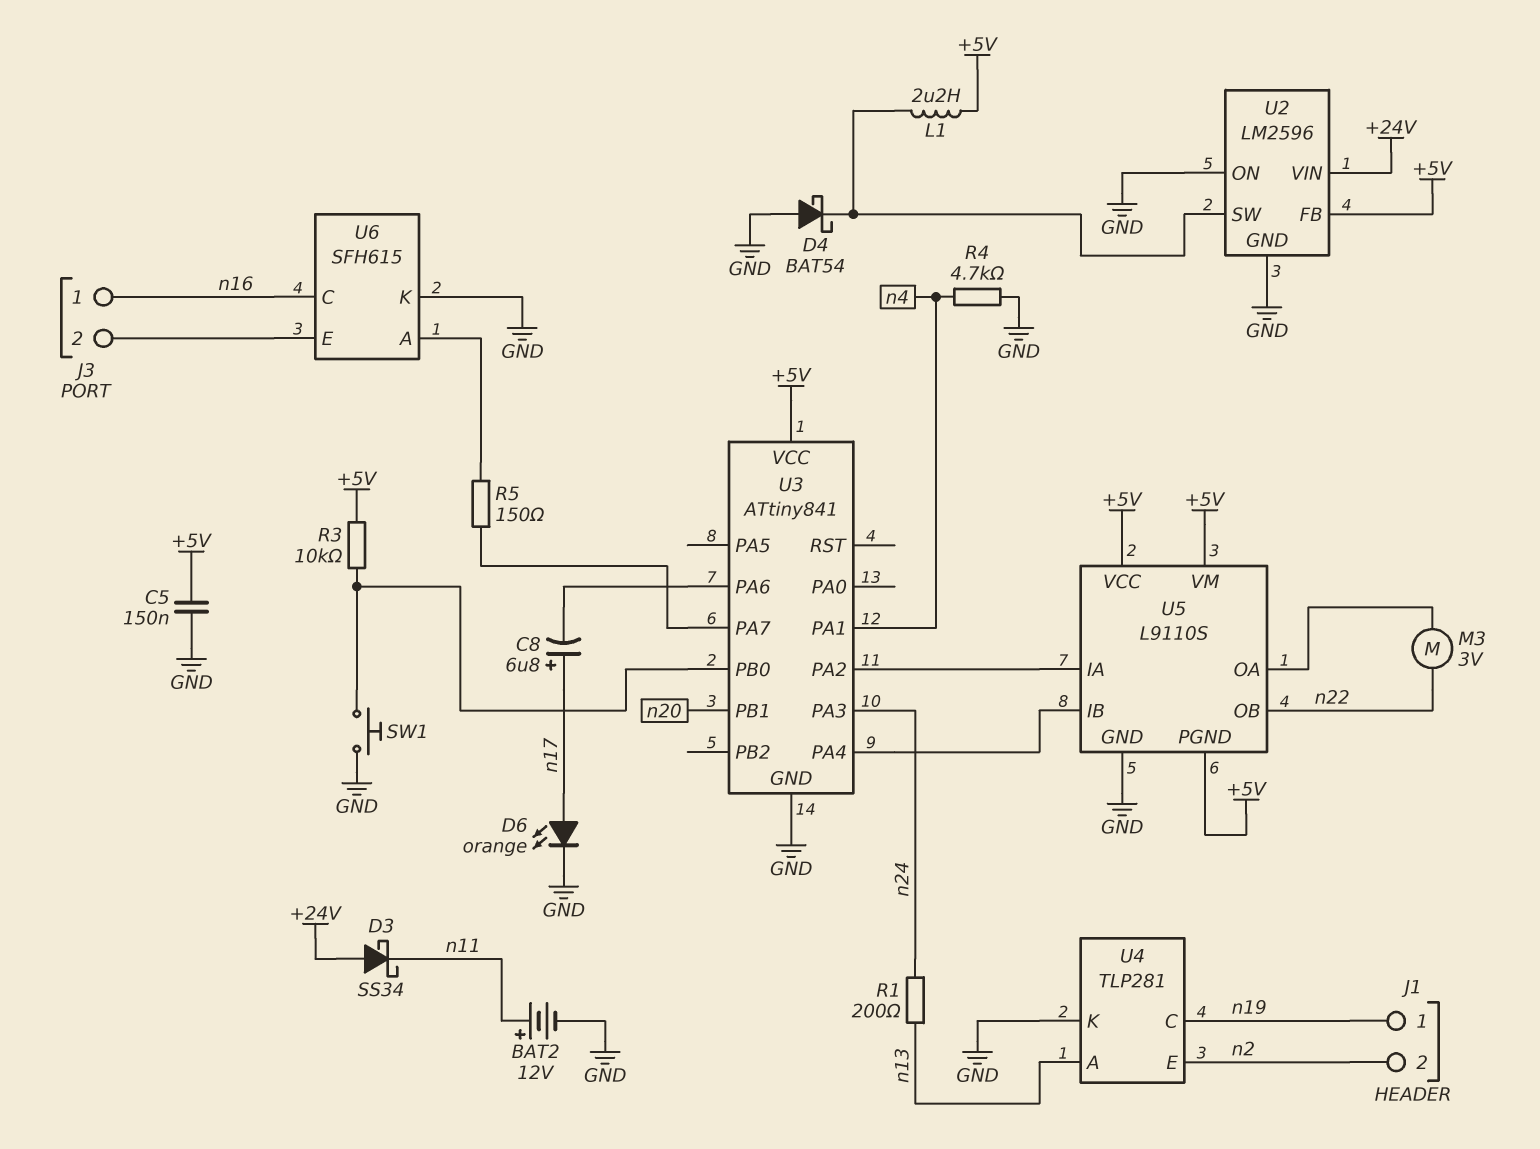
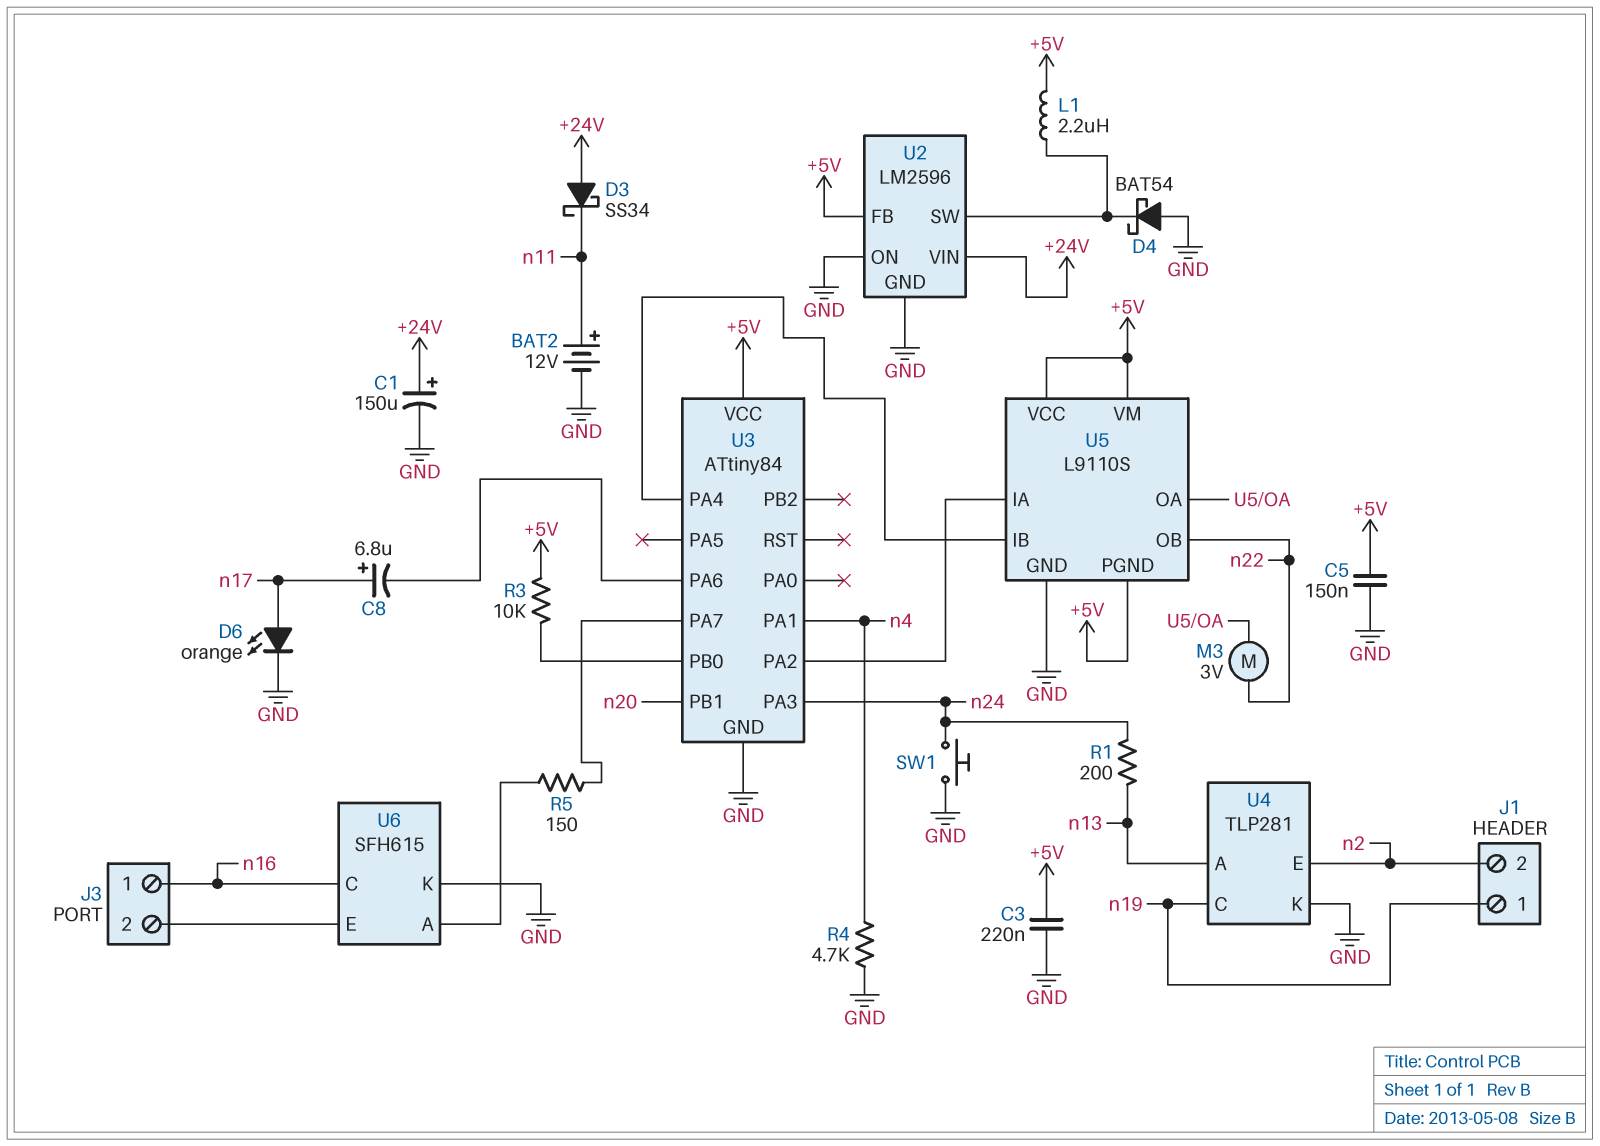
C1: none -> 150uF (plus +24V, minus GND)
C3: none -> 220nF (+5V, GND)
SW1: button (GND, U3/PB0) -> button (GND, n24)
U3: ATtiny841 -> ATtiny84

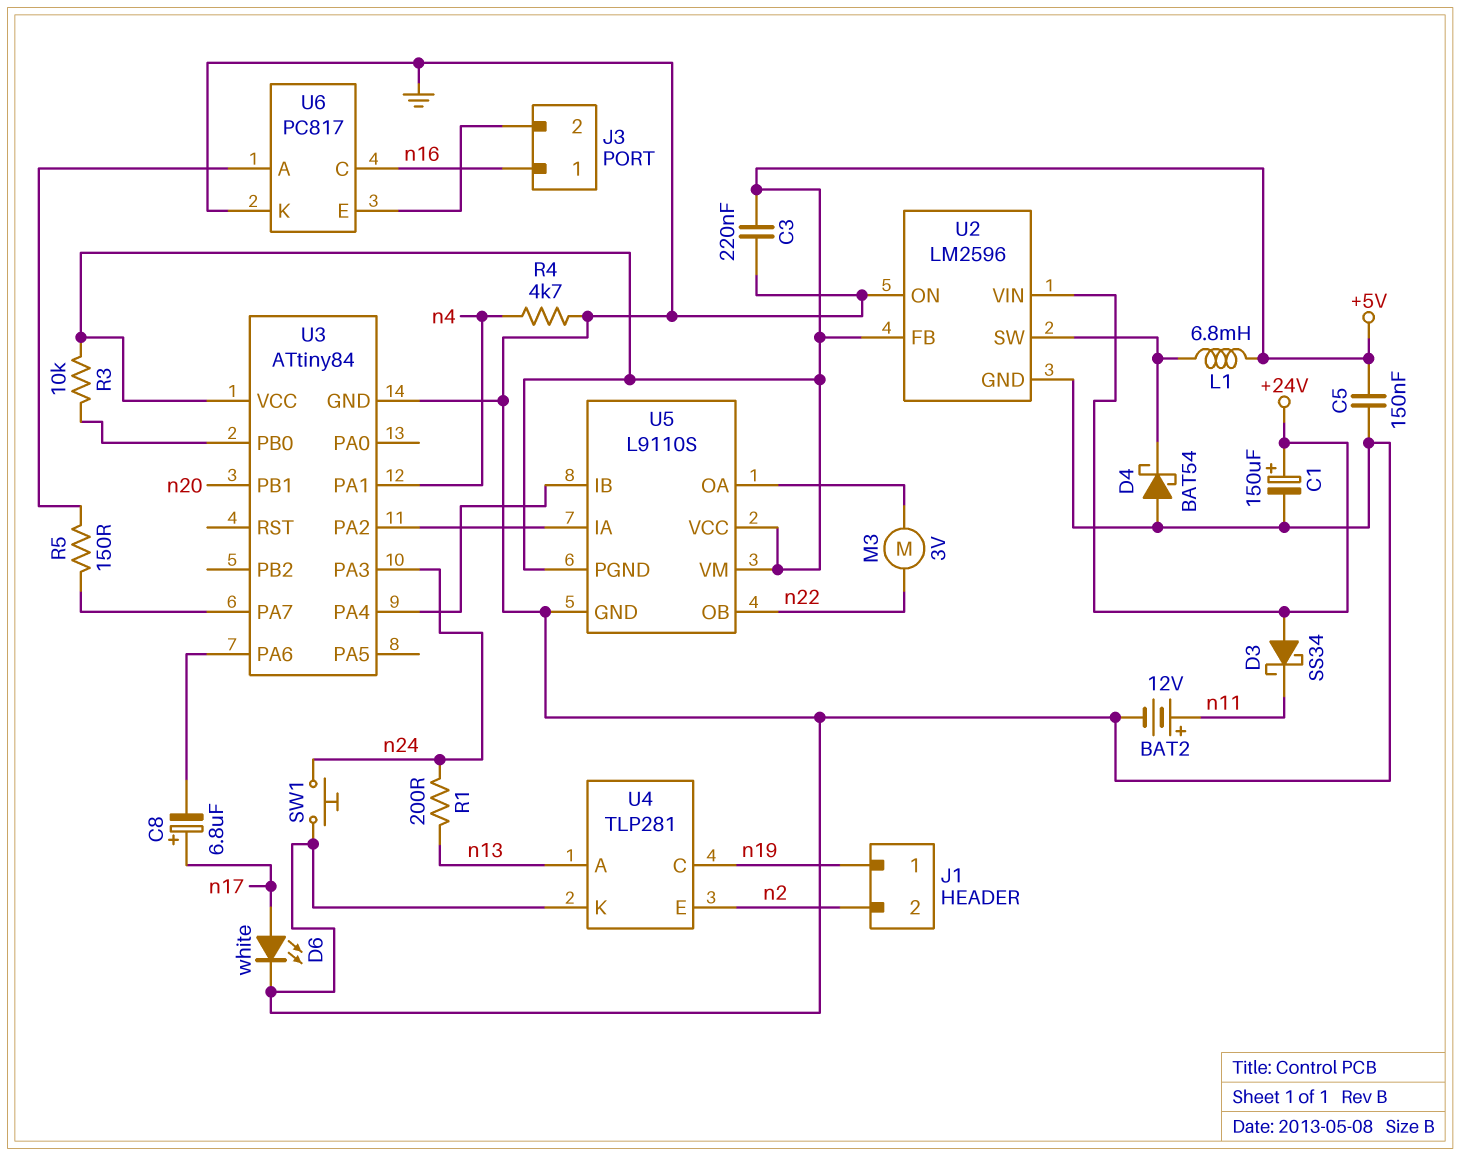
D6: LED orange (A n17, K GND) -> LED white (A n17, K GND)
L1: 2.2uH (+5V, U2/SW) -> 6.8mH (+5V, U2/SW)
U6: SFH615 -> PC817

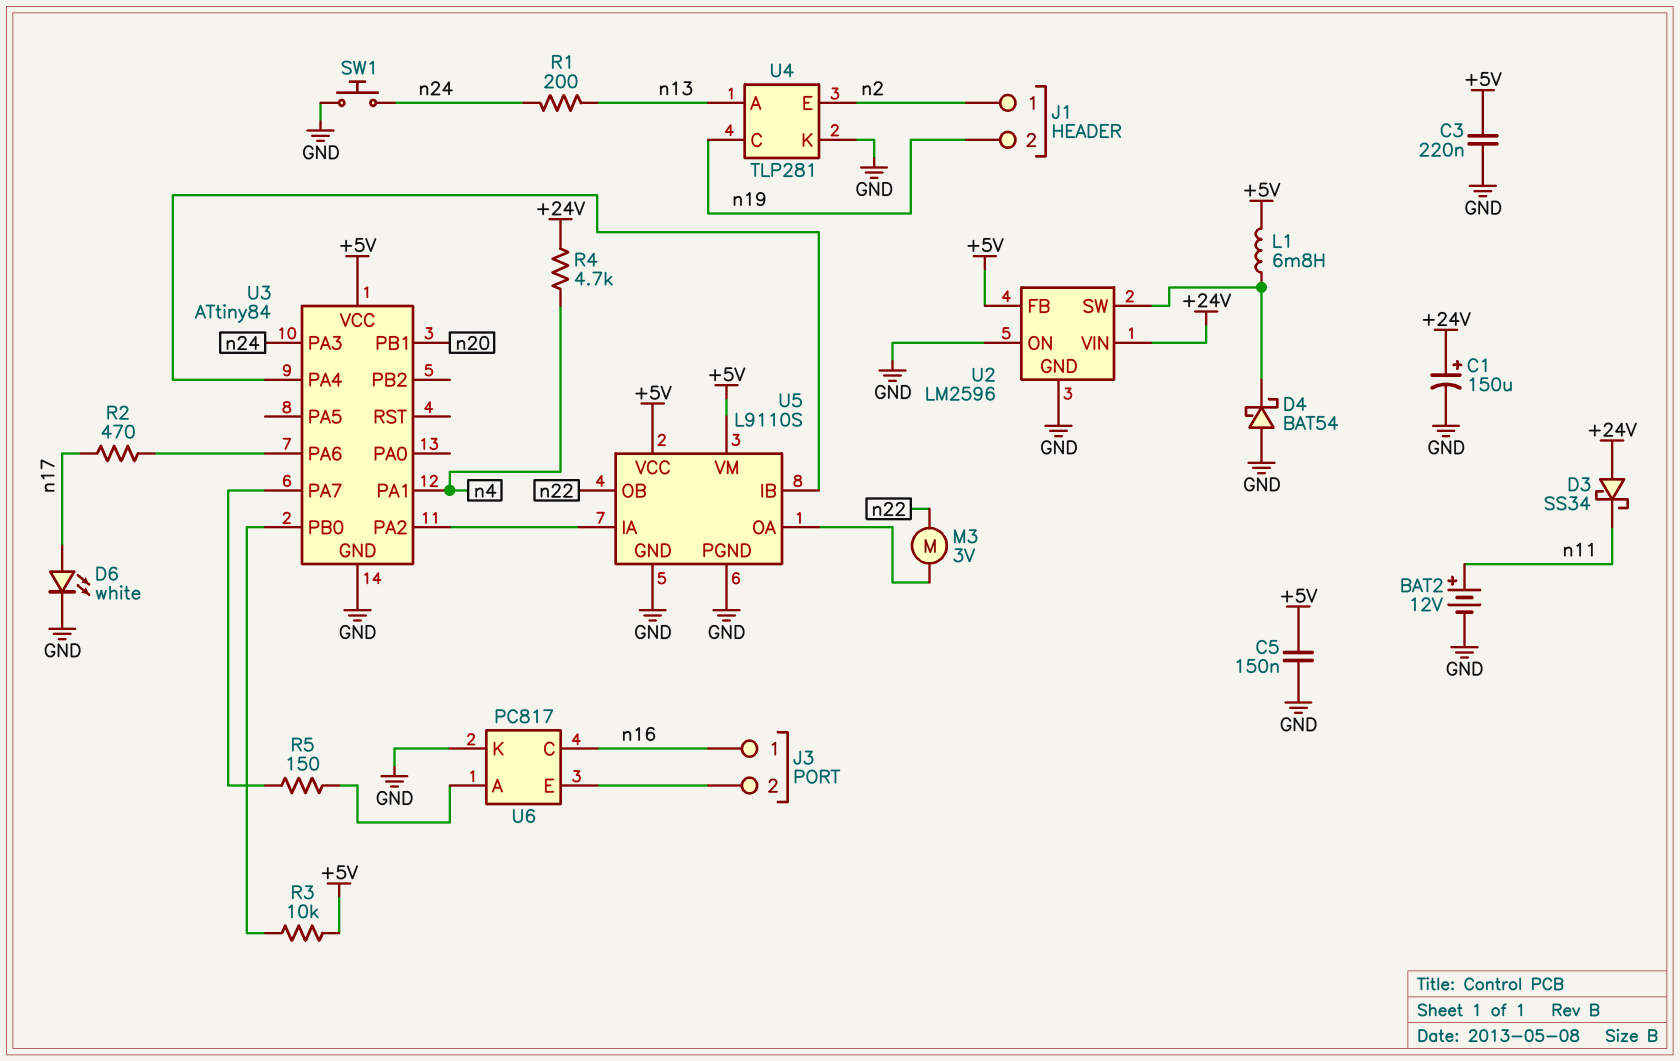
C8: 6.8uF (plus n17, minus U3/PA6) -> none
J1 pin 1: n19 -> n2
J1 pin 2: n2 -> n19
R2: none -> 470 (U3/PA6, n17)
R4: 4.7k (GND, n4) -> 4.7k (+24V, n4)
U5 pin PGND: +5V -> GND

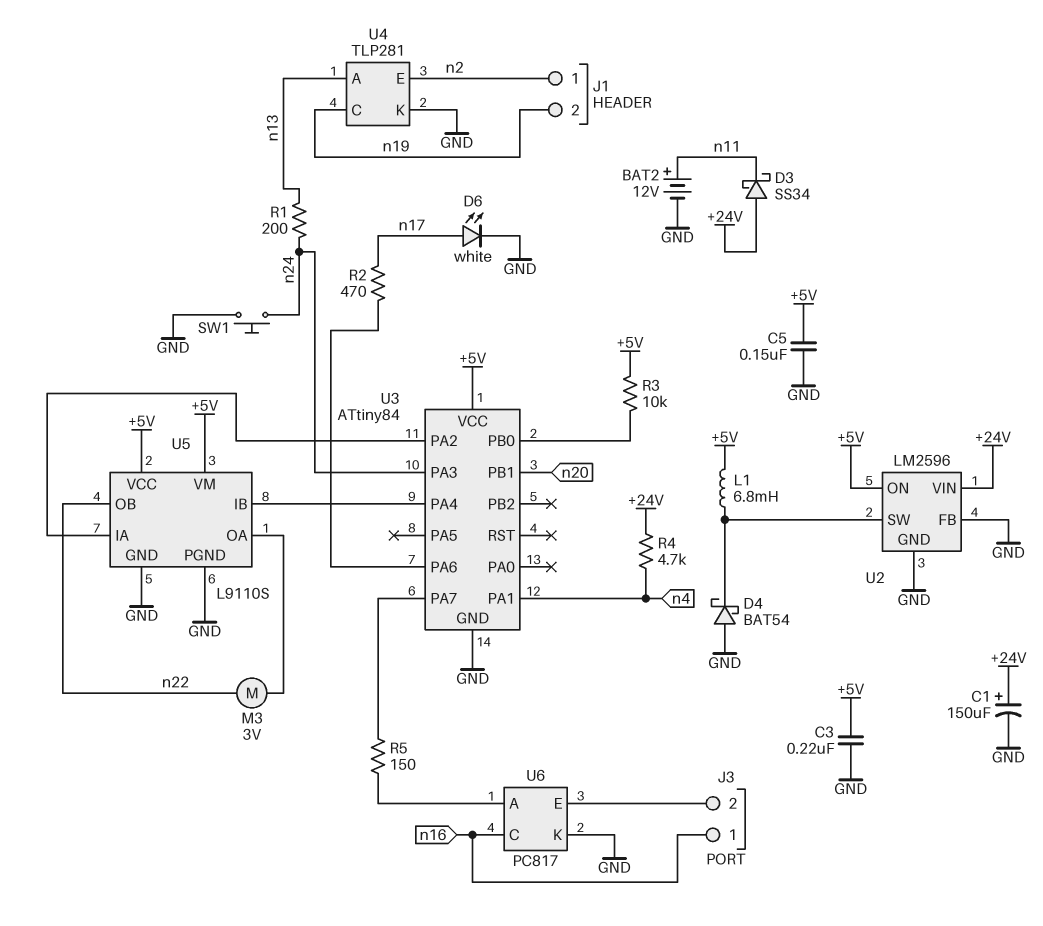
U2 pin FB: +5V -> GND
U2 pin ON: GND -> +5V

